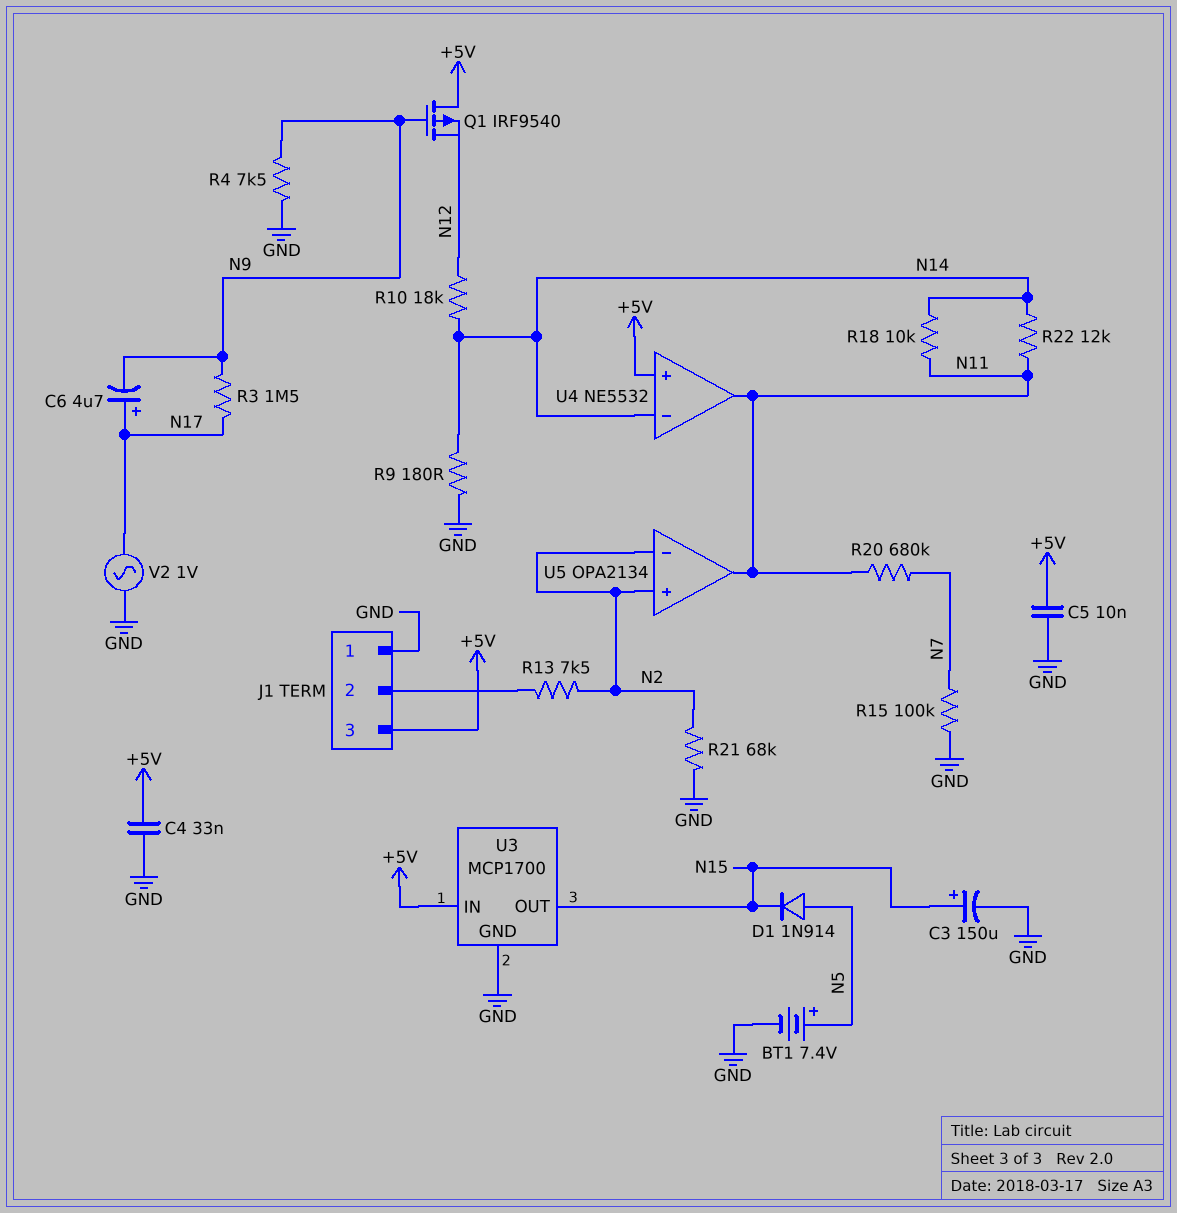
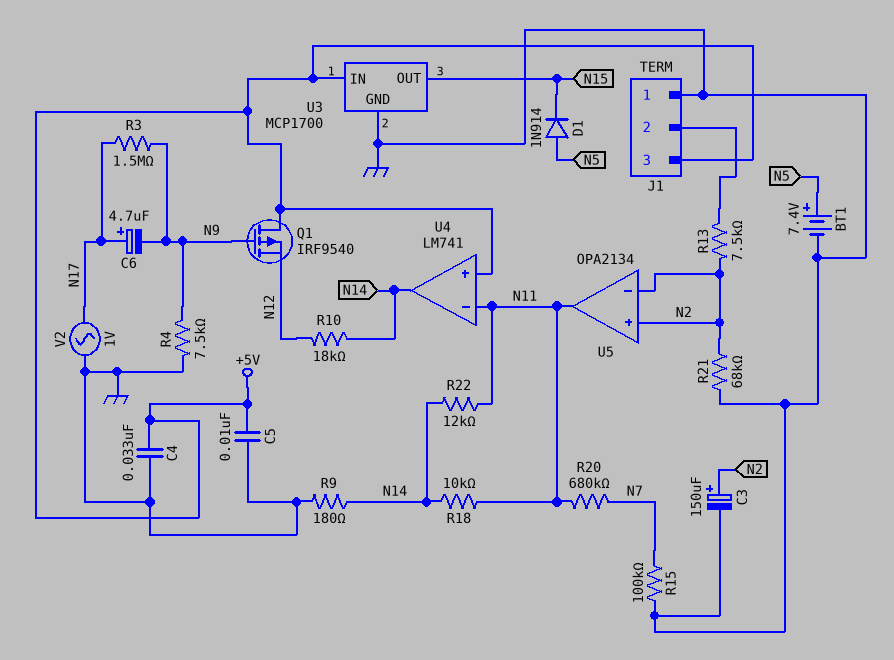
C3: 150uF (plus N15, minus GND) -> 150uF (plus N2, minus GND)
U4: NE5532 -> LM741
U4 pin in-: N14 -> N11
U4 pin out: N11 -> N14

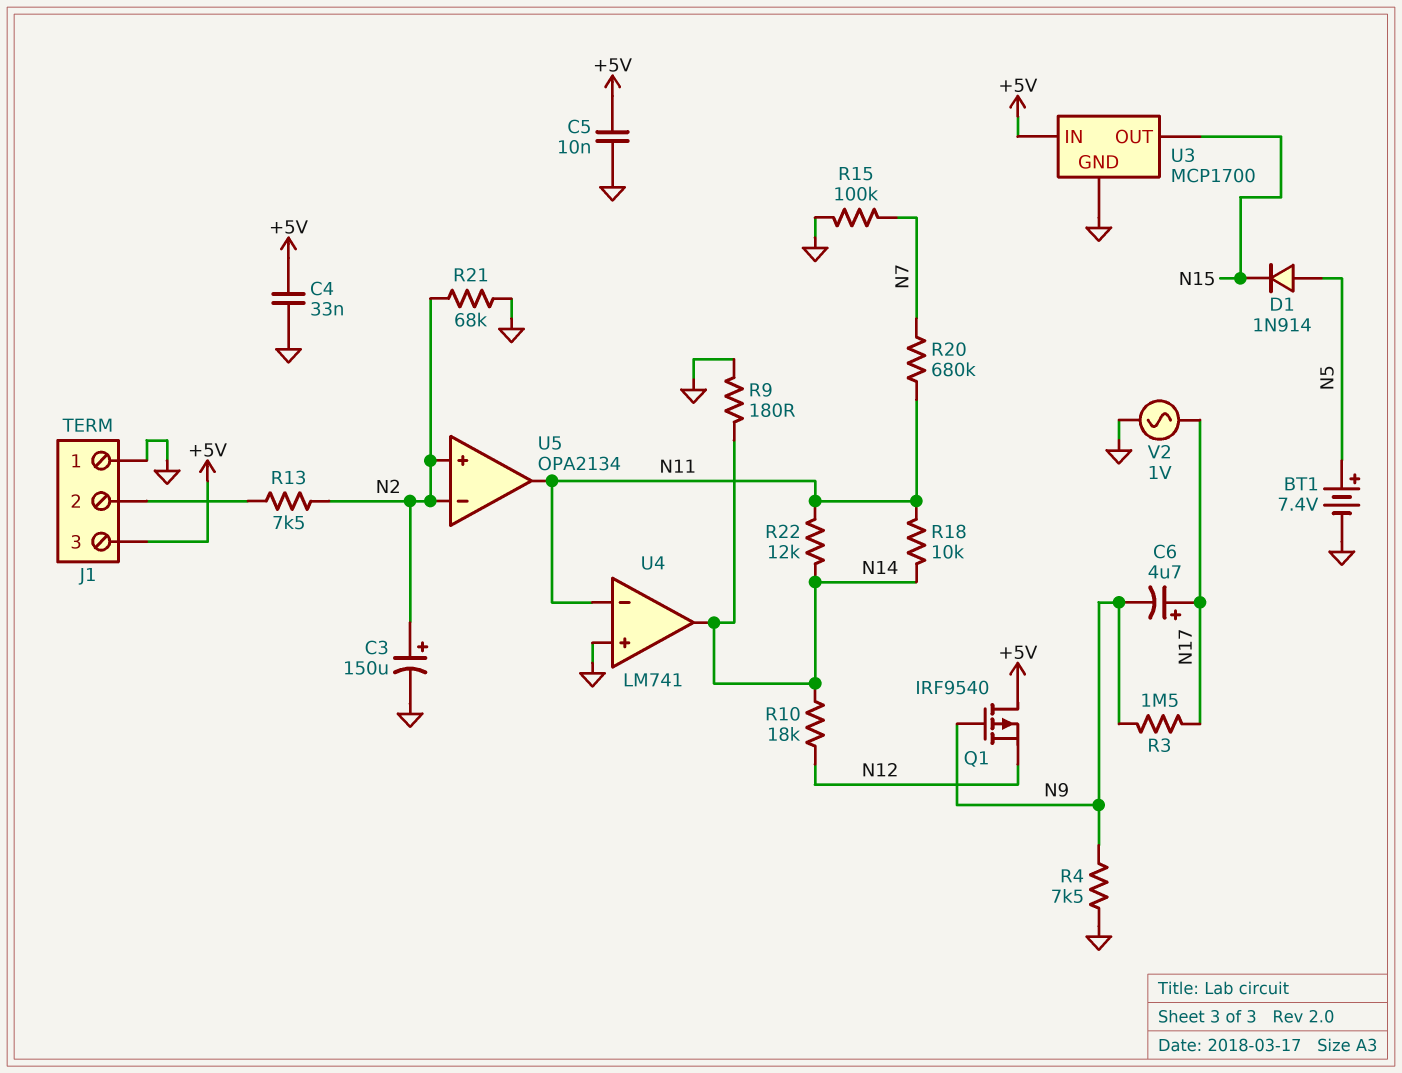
U4 pin in+: +5V -> GND

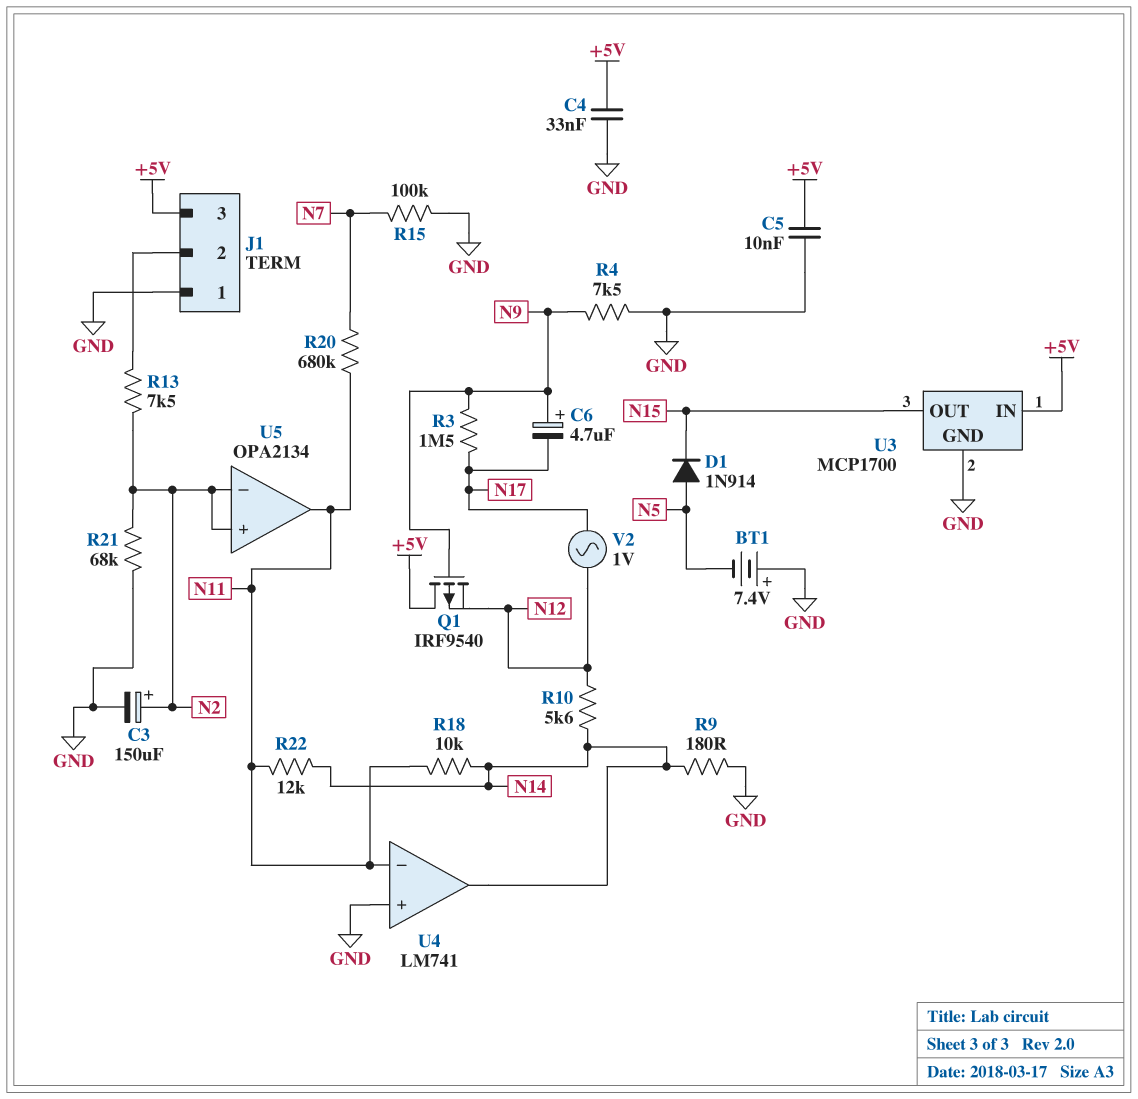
BT1: 7.4V (plus N5, minus GND) -> 7.4V (plus GND, minus N5)
C6: 4.7uF (plus N17, minus N9) -> 4.7uF (plus N9, minus N17)
R10: 18k (N12, N14) -> 5.6k (N12, N14)
V2: AC 1V (GND, N17) -> AC 1V (N12, N17)

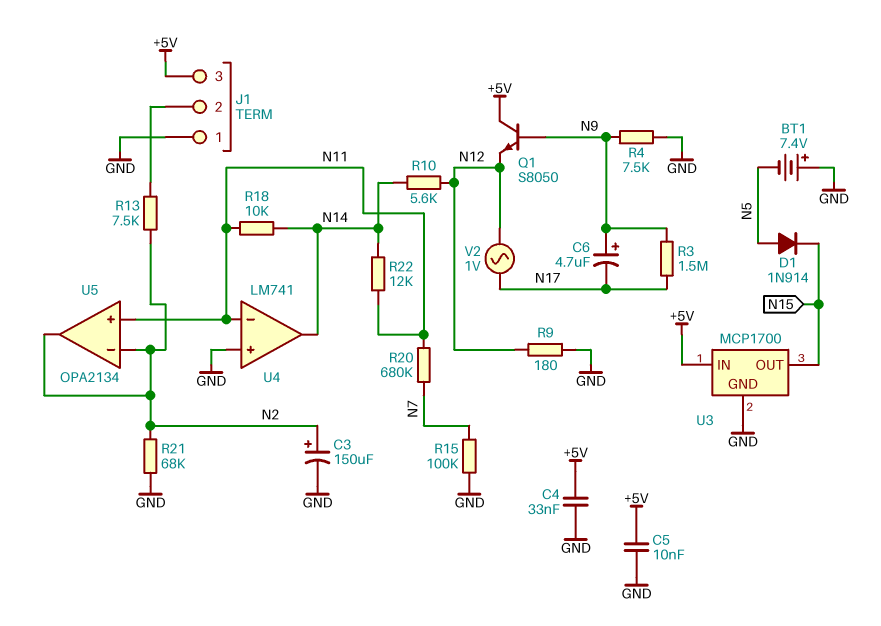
Q1: PMOS IRF9540 (G N9, D +5V, S N12) -> NPN S8050 (B N9, C +5V, E N12)
R9: 180 (GND, N14) -> 180 (GND, N12)
U5 pin in+: N2 -> N11
U5 pin out: N11 -> N2

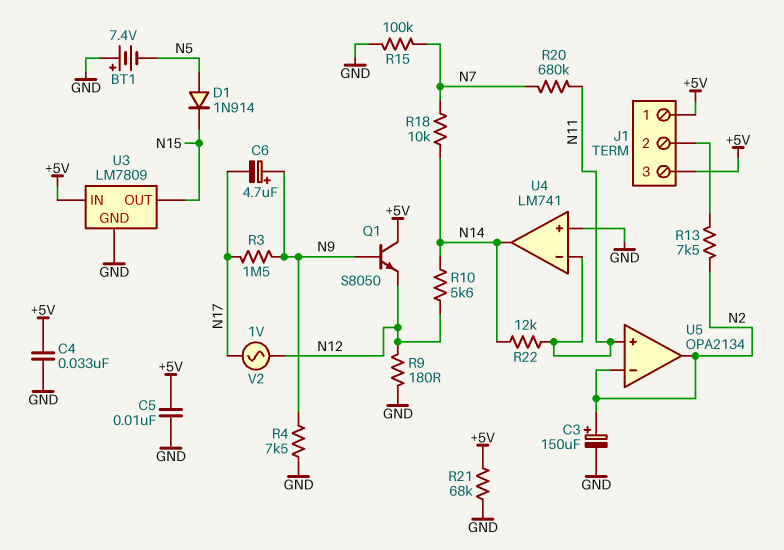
J1 pin 1: GND -> +5V
R18: 10k (N11, N14) -> 10k (N7, N14)
R21: 68k (GND, N2) -> 68k (+5V, GND)
U3: MCP1700 -> LM7809

